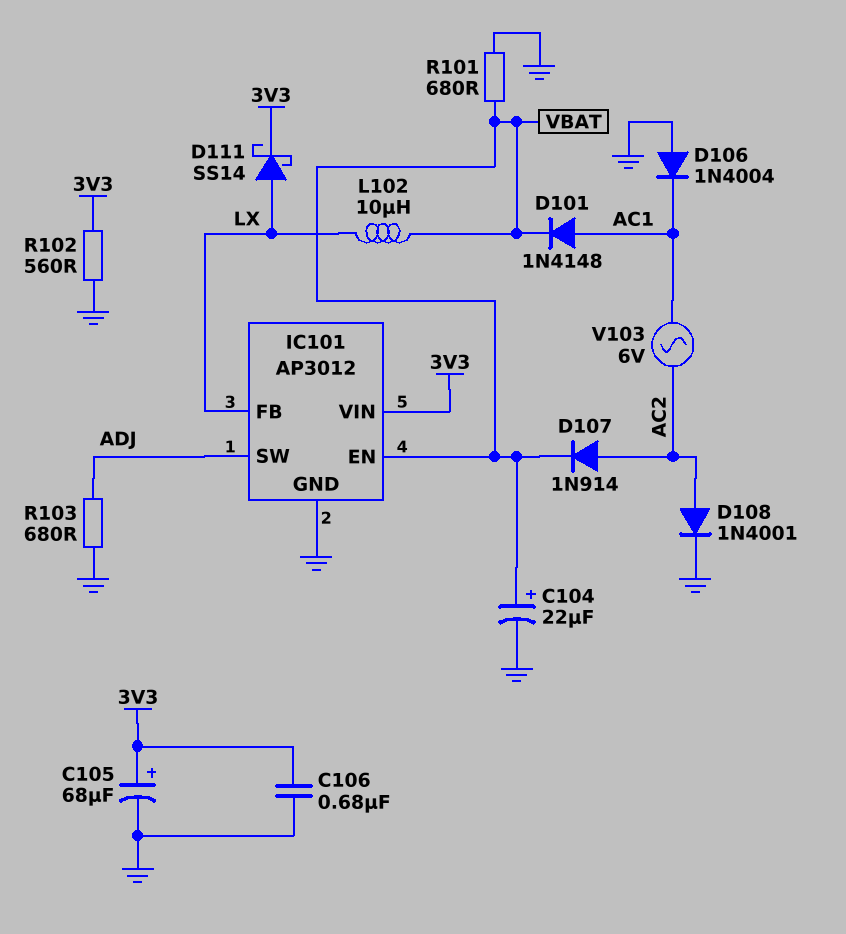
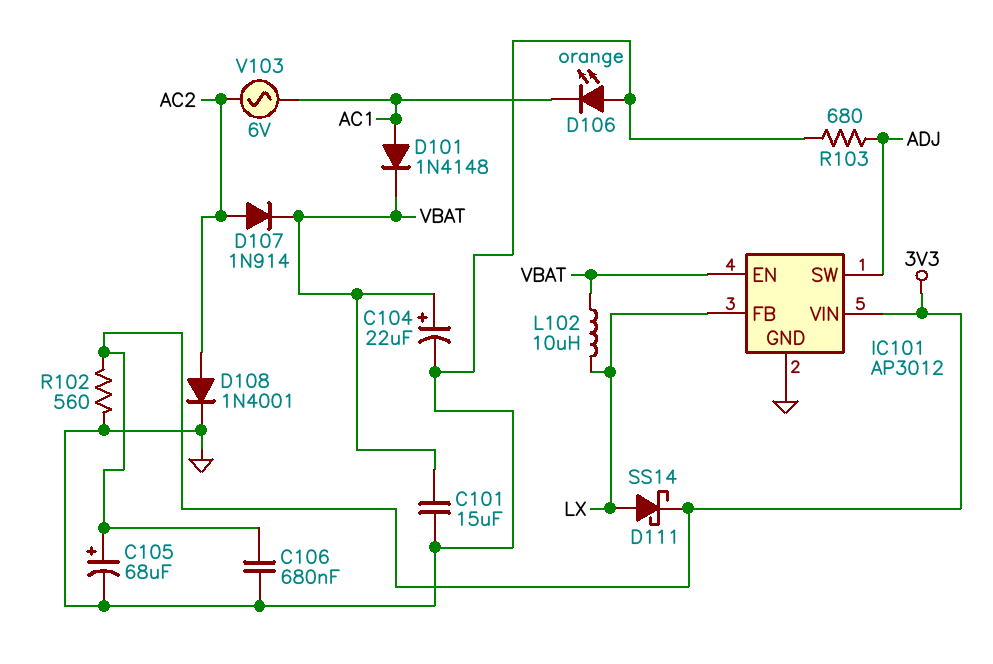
C101: none -> 15uF (GND, VBAT)
D106: diode 1N4004 (A GND, K AC1) -> LED orange (A GND, K AC1)
R101: 680 (GND, VBAT) -> none

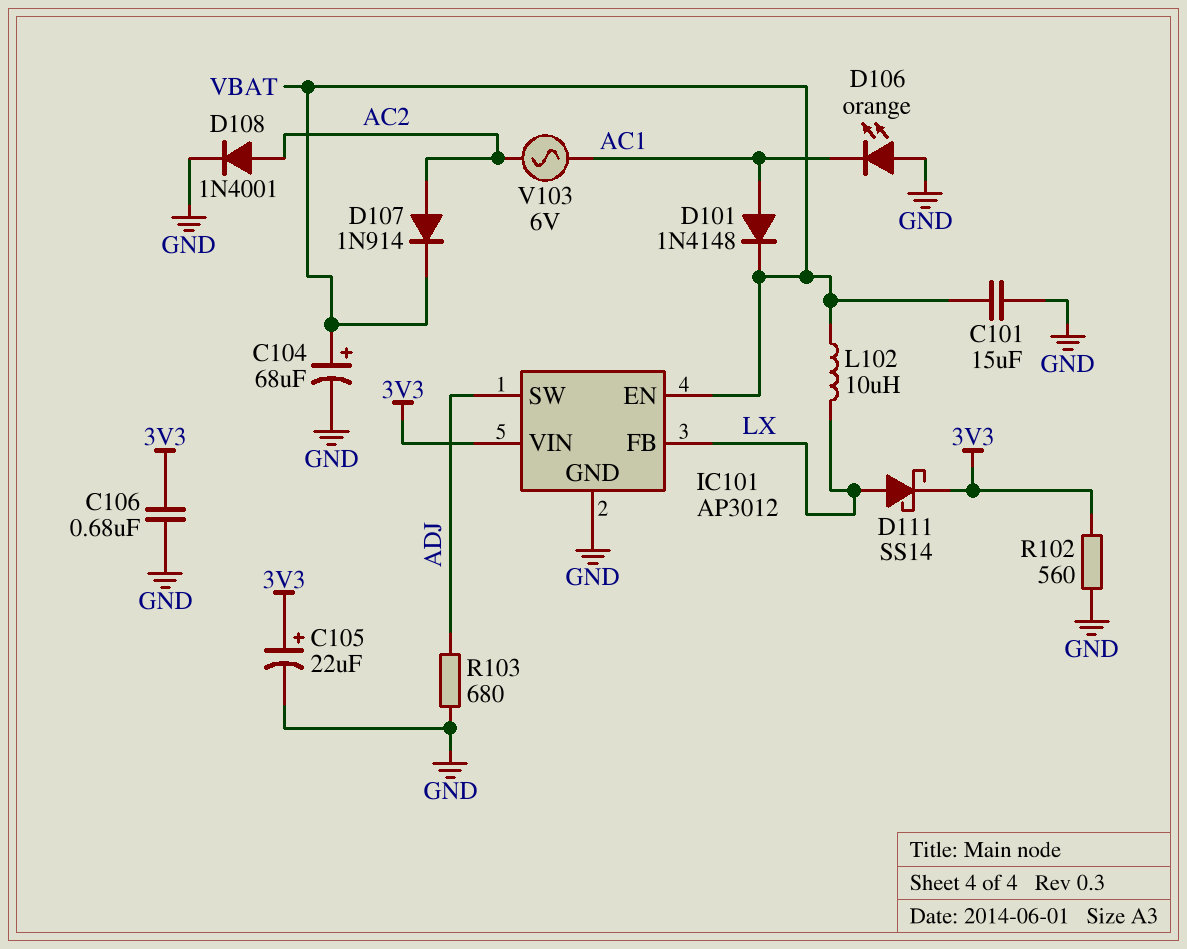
C104: 22uF (plus VBAT, minus GND) -> 68uF (plus VBAT, minus GND)
C105: 68uF (plus 3V3, minus GND) -> 22uF (plus 3V3, minus GND)

